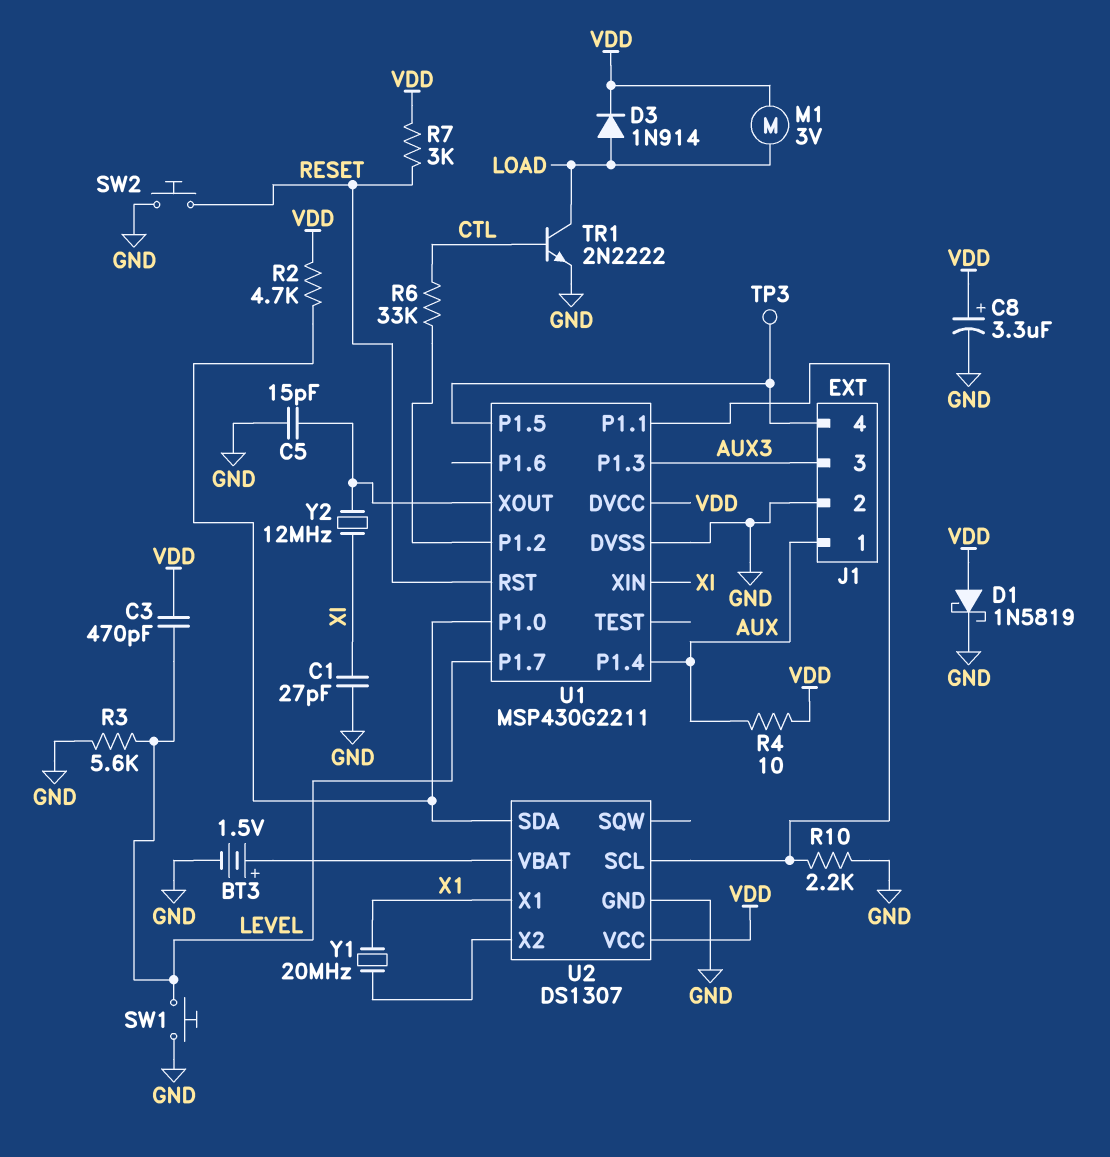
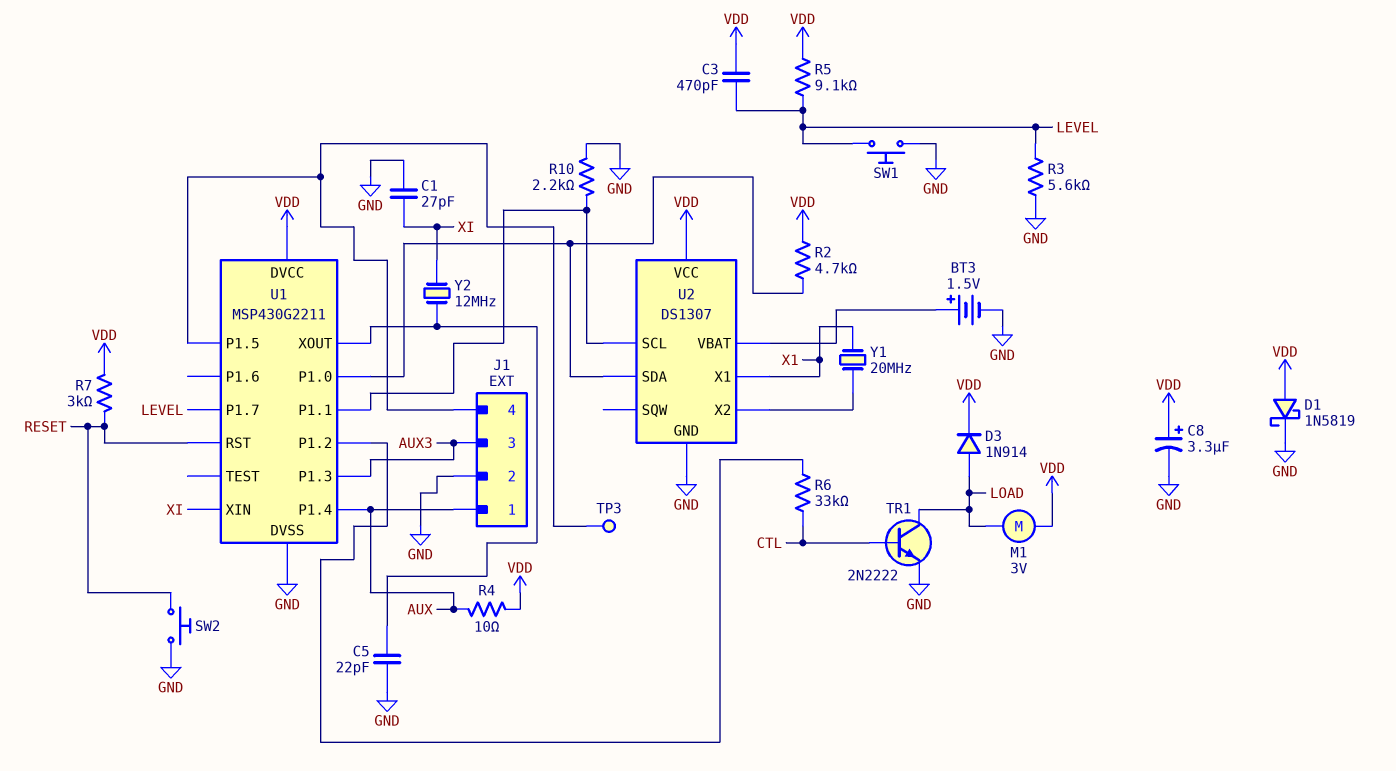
C5: 15pF (GND, U1/XOUT) -> 22pF (GND, U1/XOUT)
R5: none -> 9.1k (LEVEL, VDD)

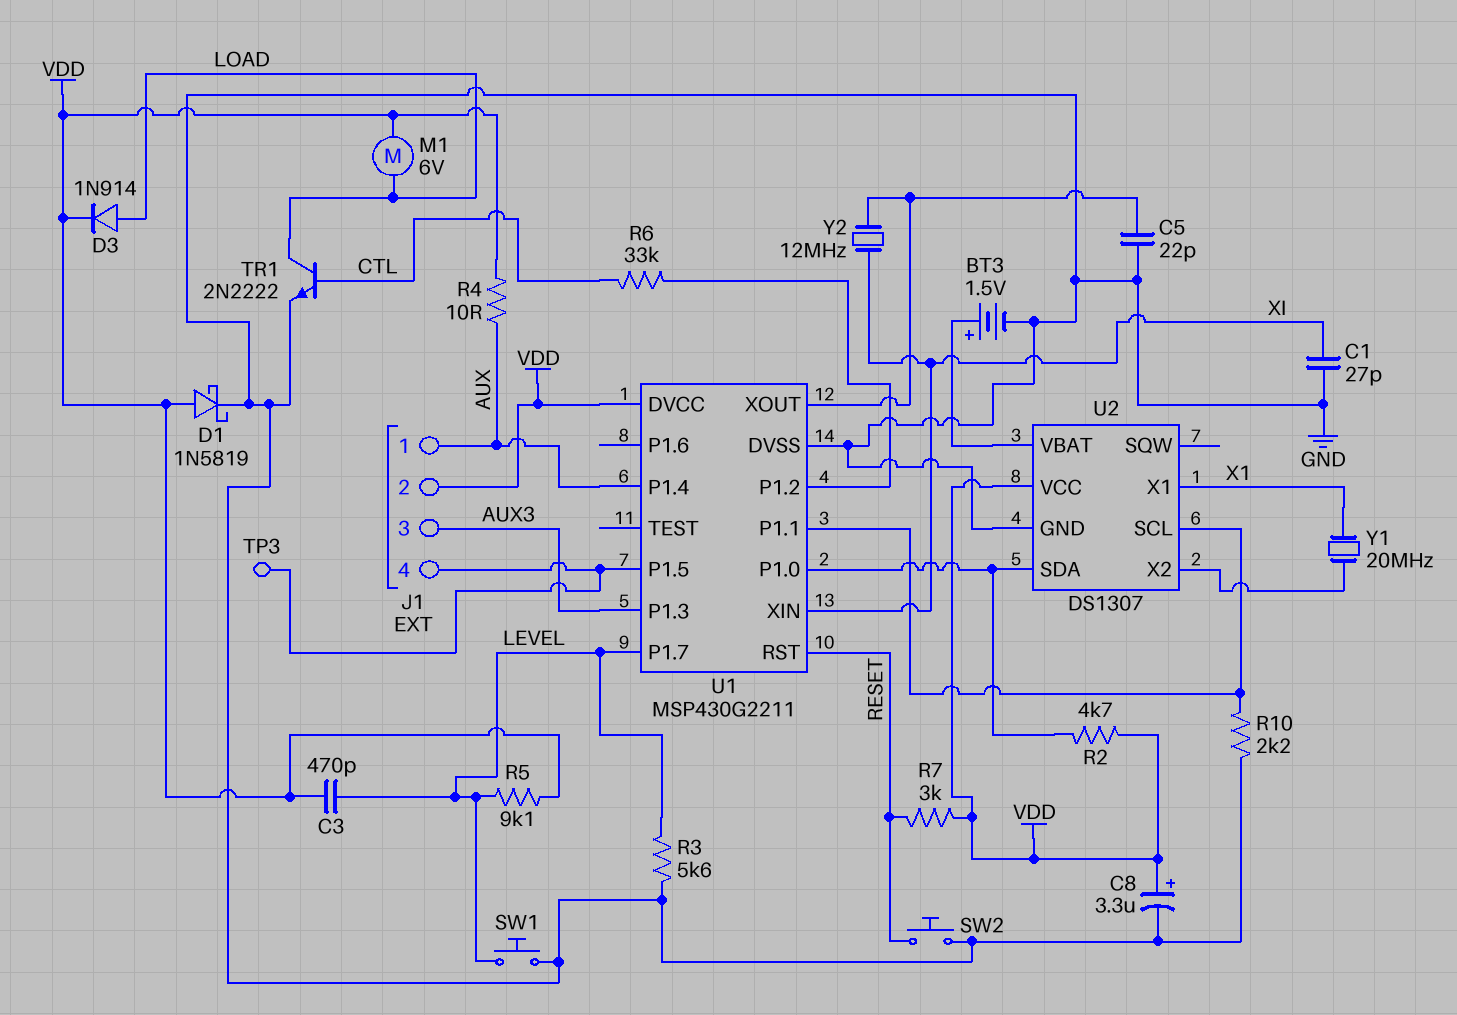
J1 pin 2: GND -> VDD
M1: motor 3V (LOAD, VDD) -> motor 6V (LOAD, VDD)

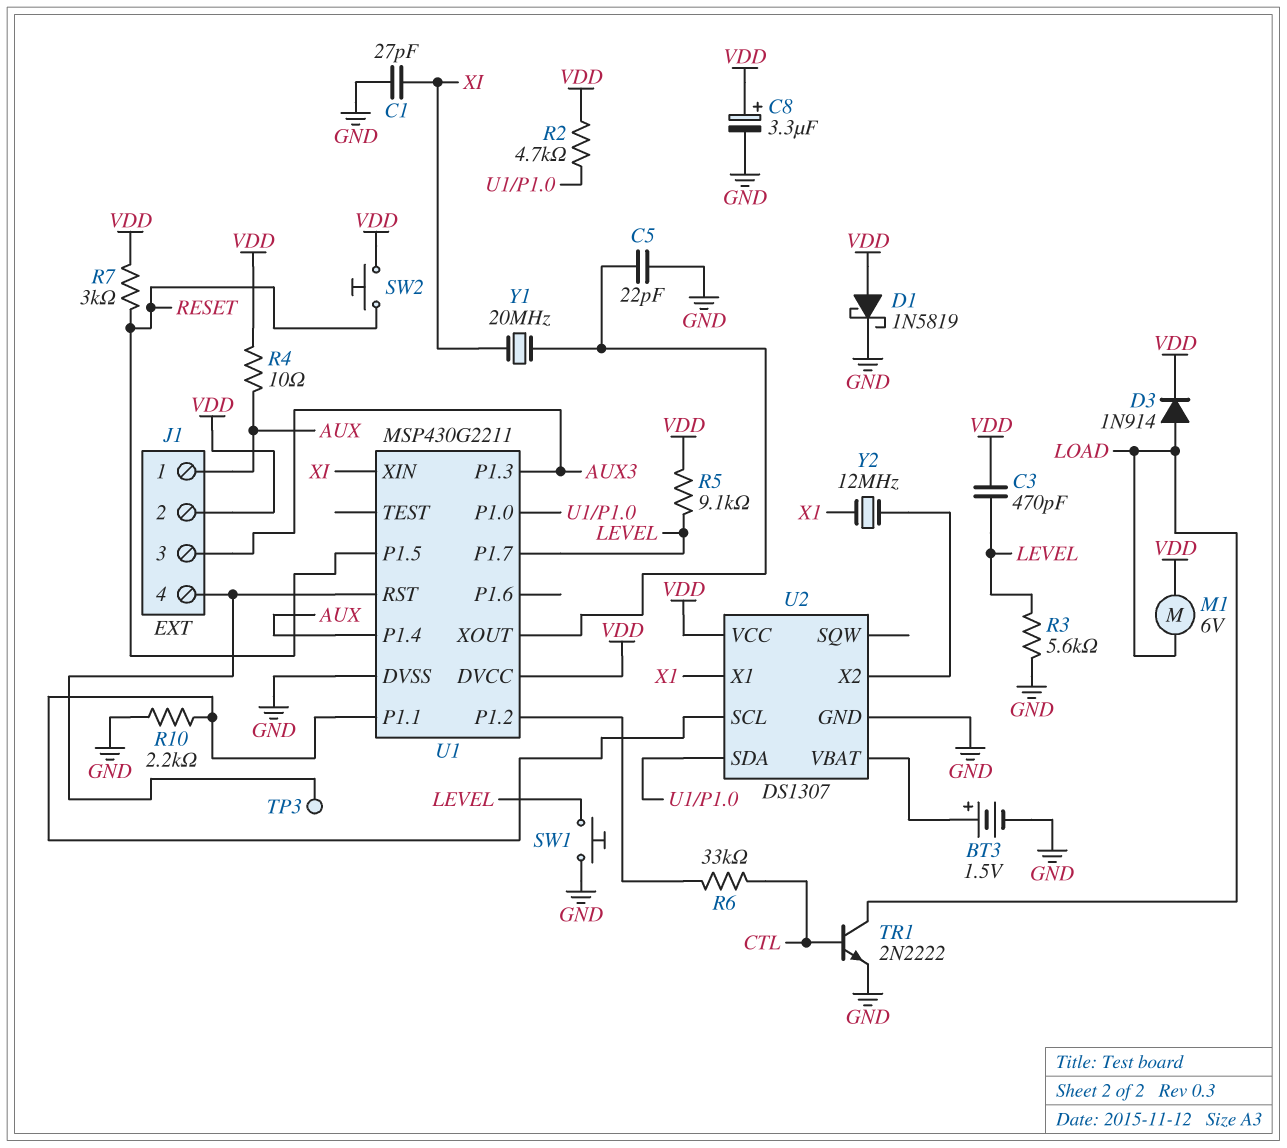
SW2: button (GND, RESET) -> button (RESET, VDD)
U1 pin P1.5: J1/4 -> RESET
U1 pin RST: RESET -> J1/4
Y1: 20MHz (U2/X2, X1) -> 20MHz (U1/XOUT, XI)
Y2: 12MHz (U1/XOUT, XI) -> 12MHz (U2/X2, X1)

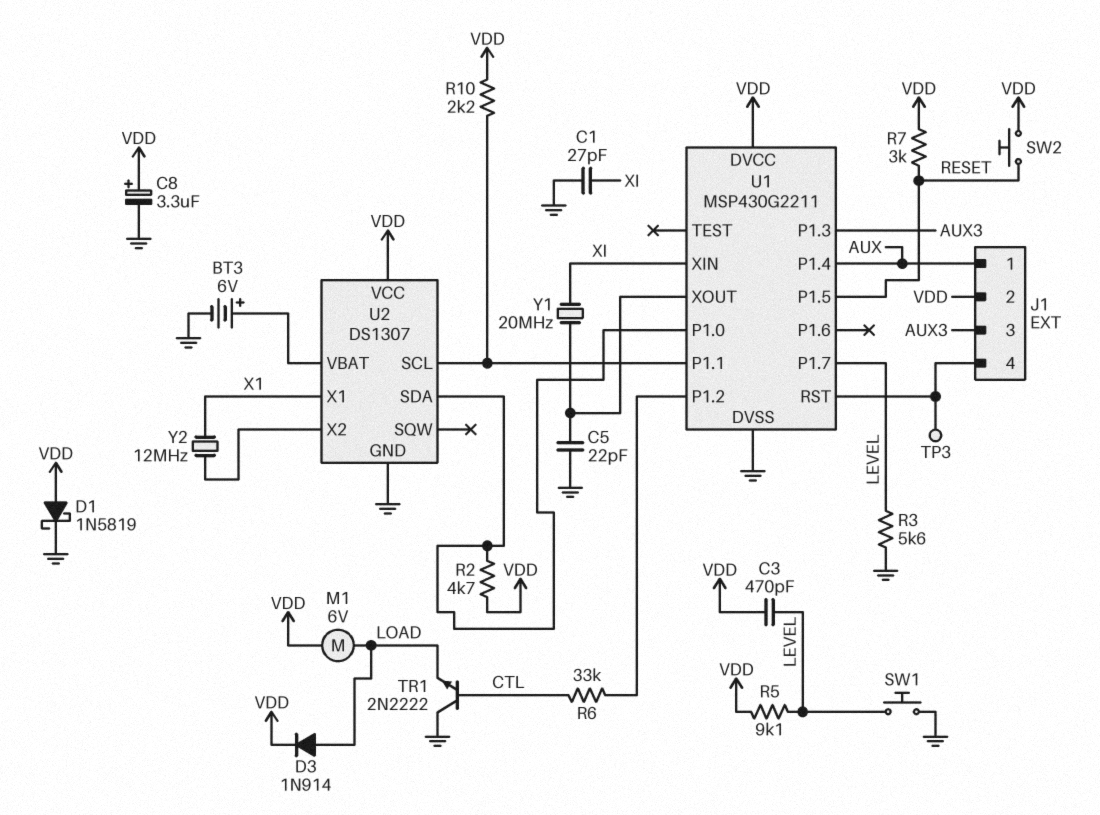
BT3: 1.5V (plus U2/VBAT, minus GND) -> 6V (plus U2/VBAT, minus GND)
R4: 10 (AUX, VDD) -> none
R10: 2.2k (GND, U1/P1.1) -> 2.2k (U1/P1.1, VDD)
TR1: NPN 2N2222 (B CTL, C LOAD, E GND) -> NPN 2N2222 (B CTL, C GND, E LOAD)

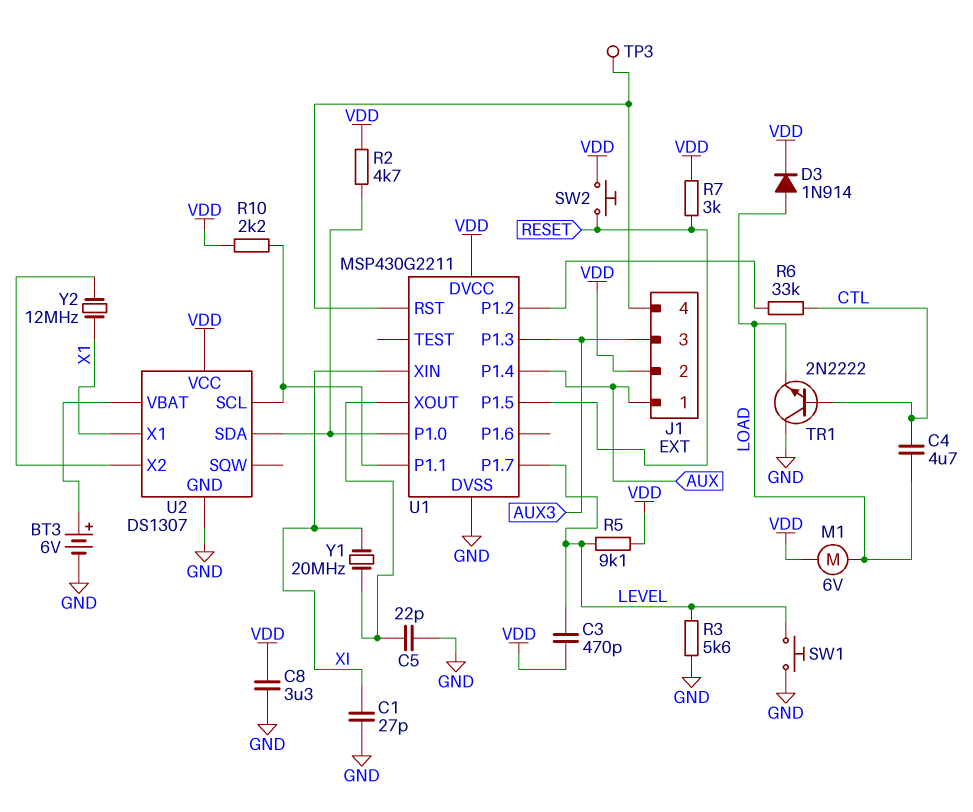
C4: none -> 4.7uF (CTL, LOAD)
C8: 3.3uF (plus VDD, minus GND) -> 3.3uF (GND, VDD)
D1: schottky 1N5819 (A VDD, K GND) -> none

